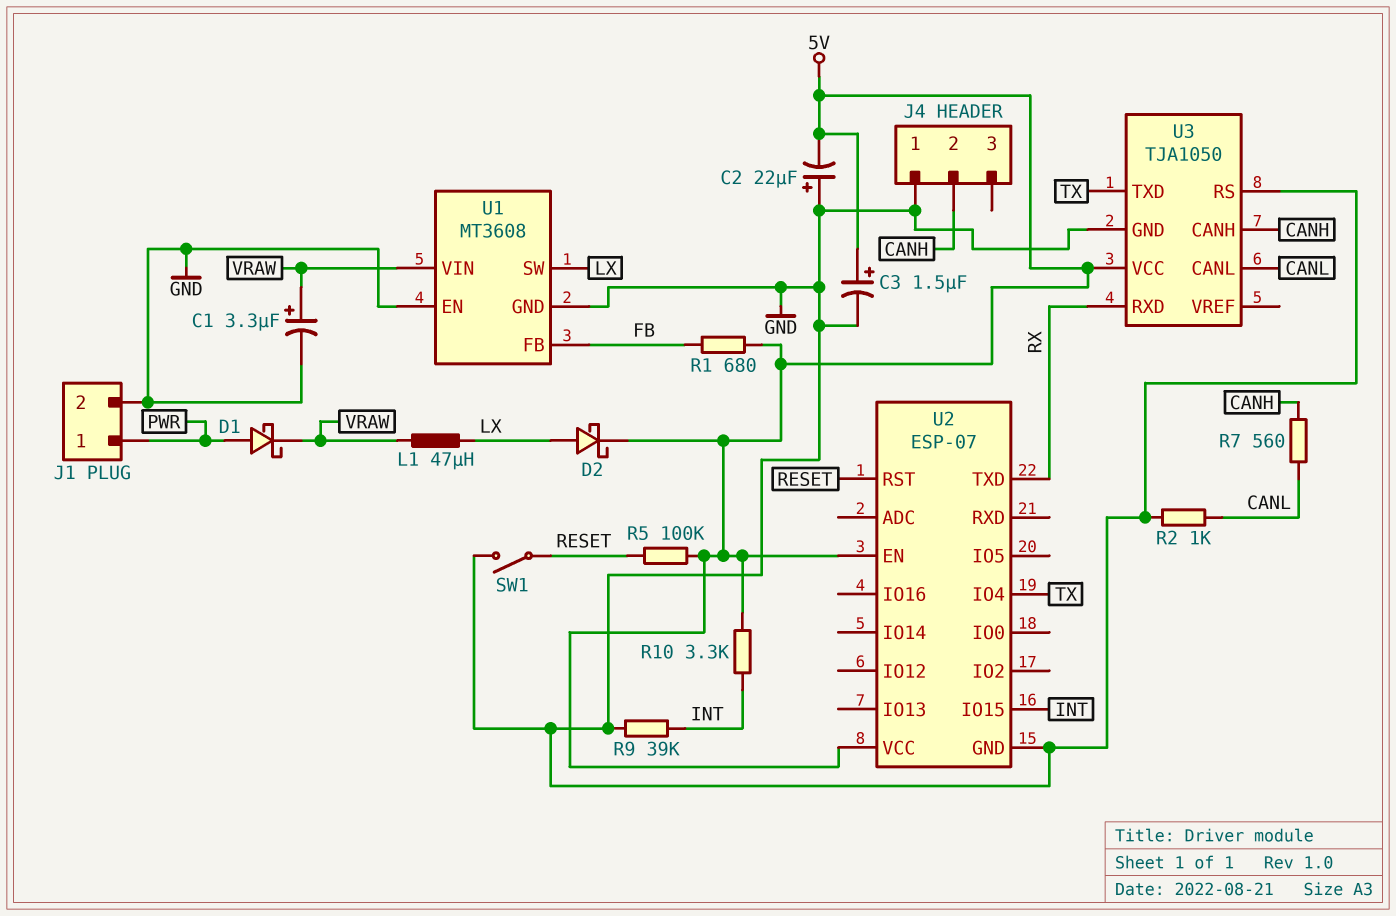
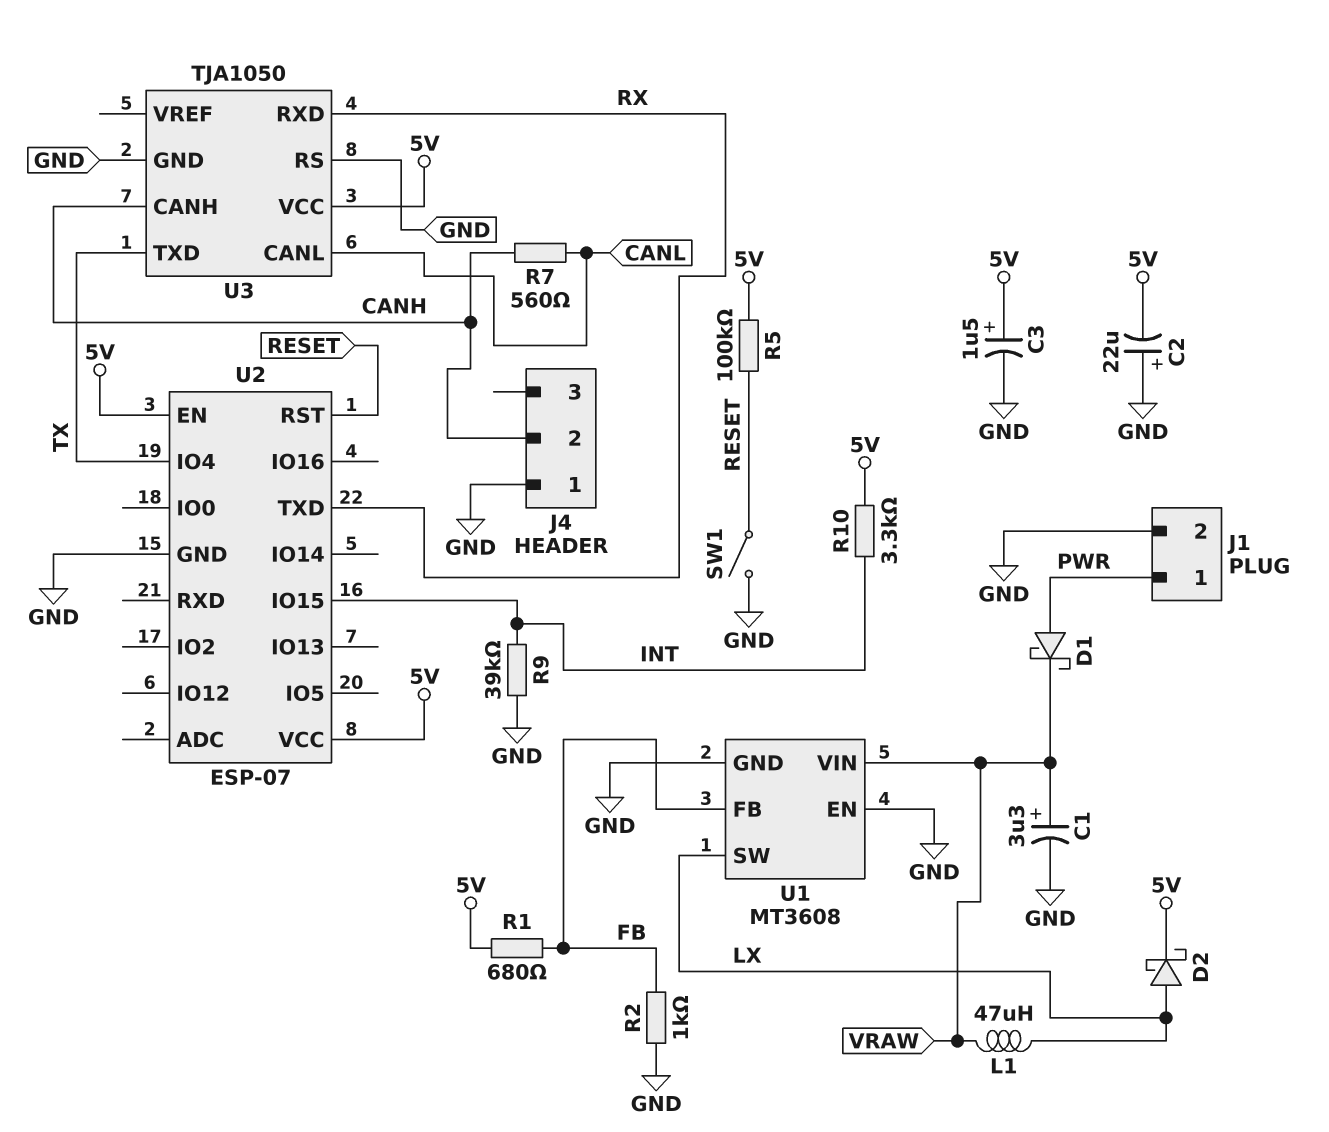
R2: 1k (CANL, GND) -> 1k (FB, GND)

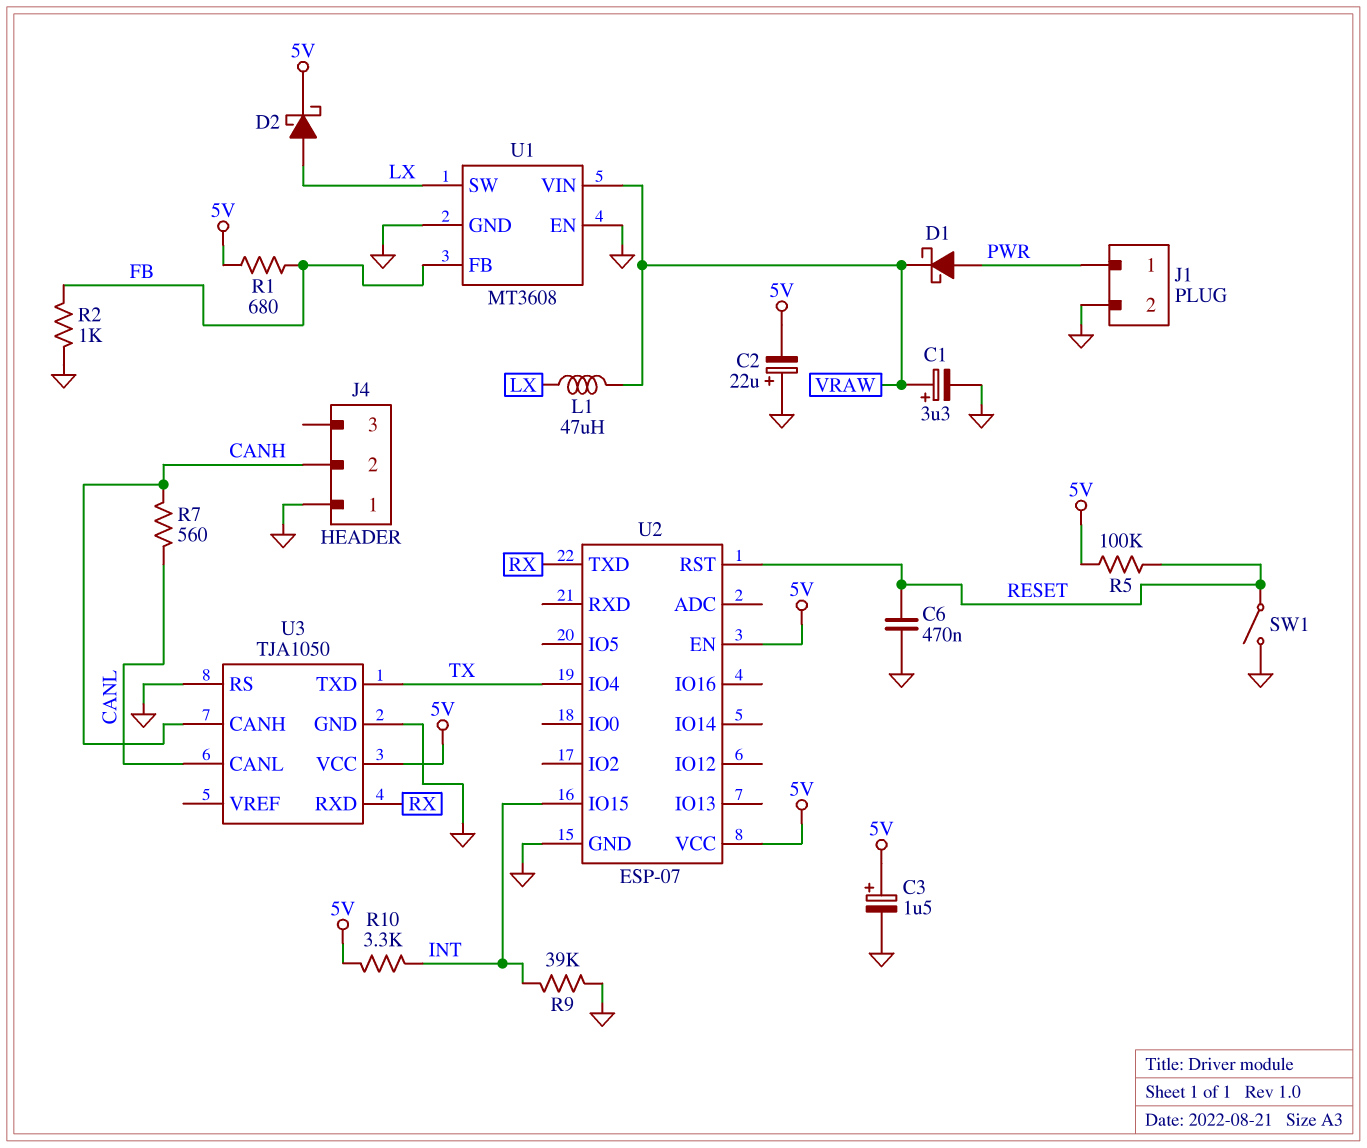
C6: none -> 470nF (GND, RESET)

